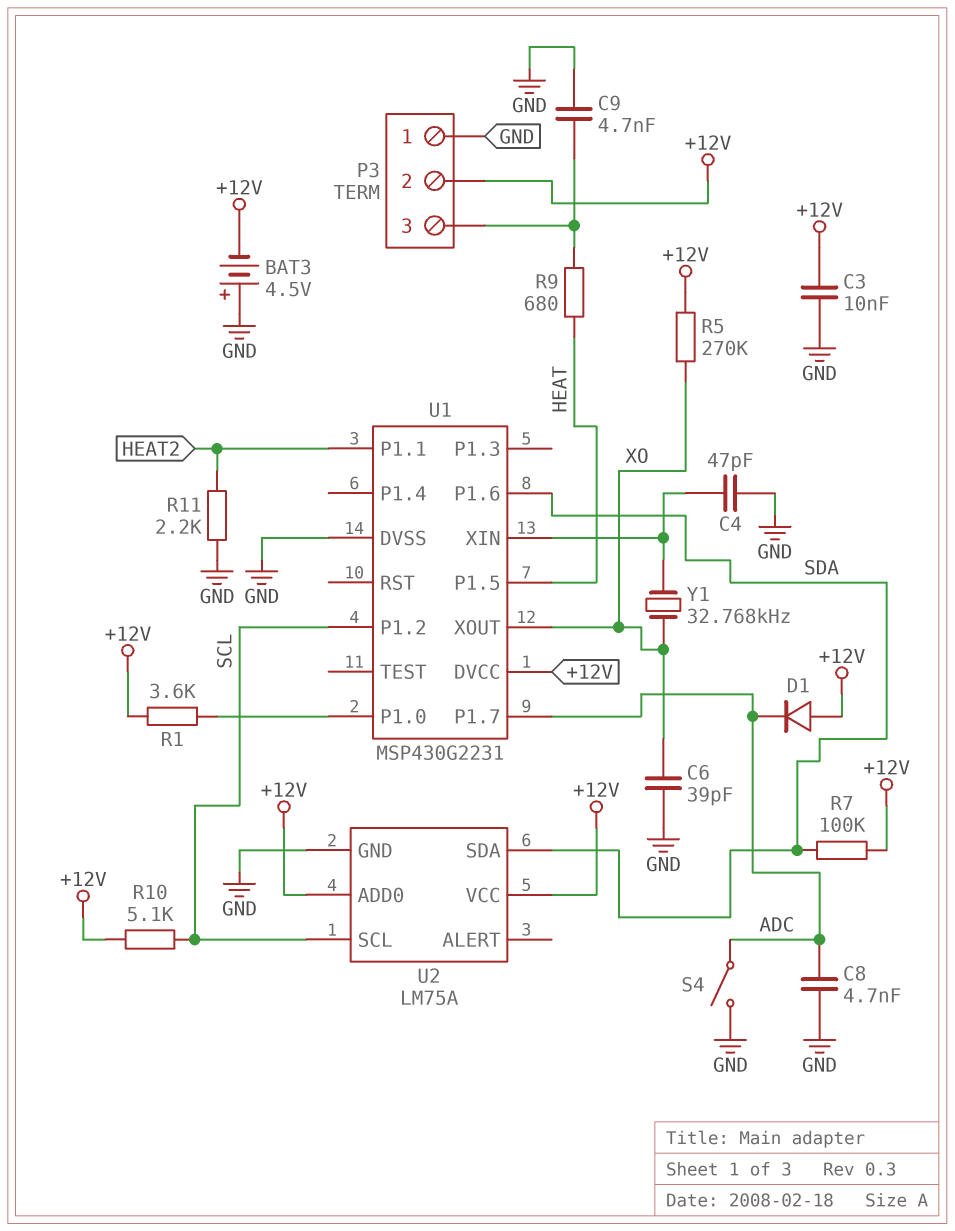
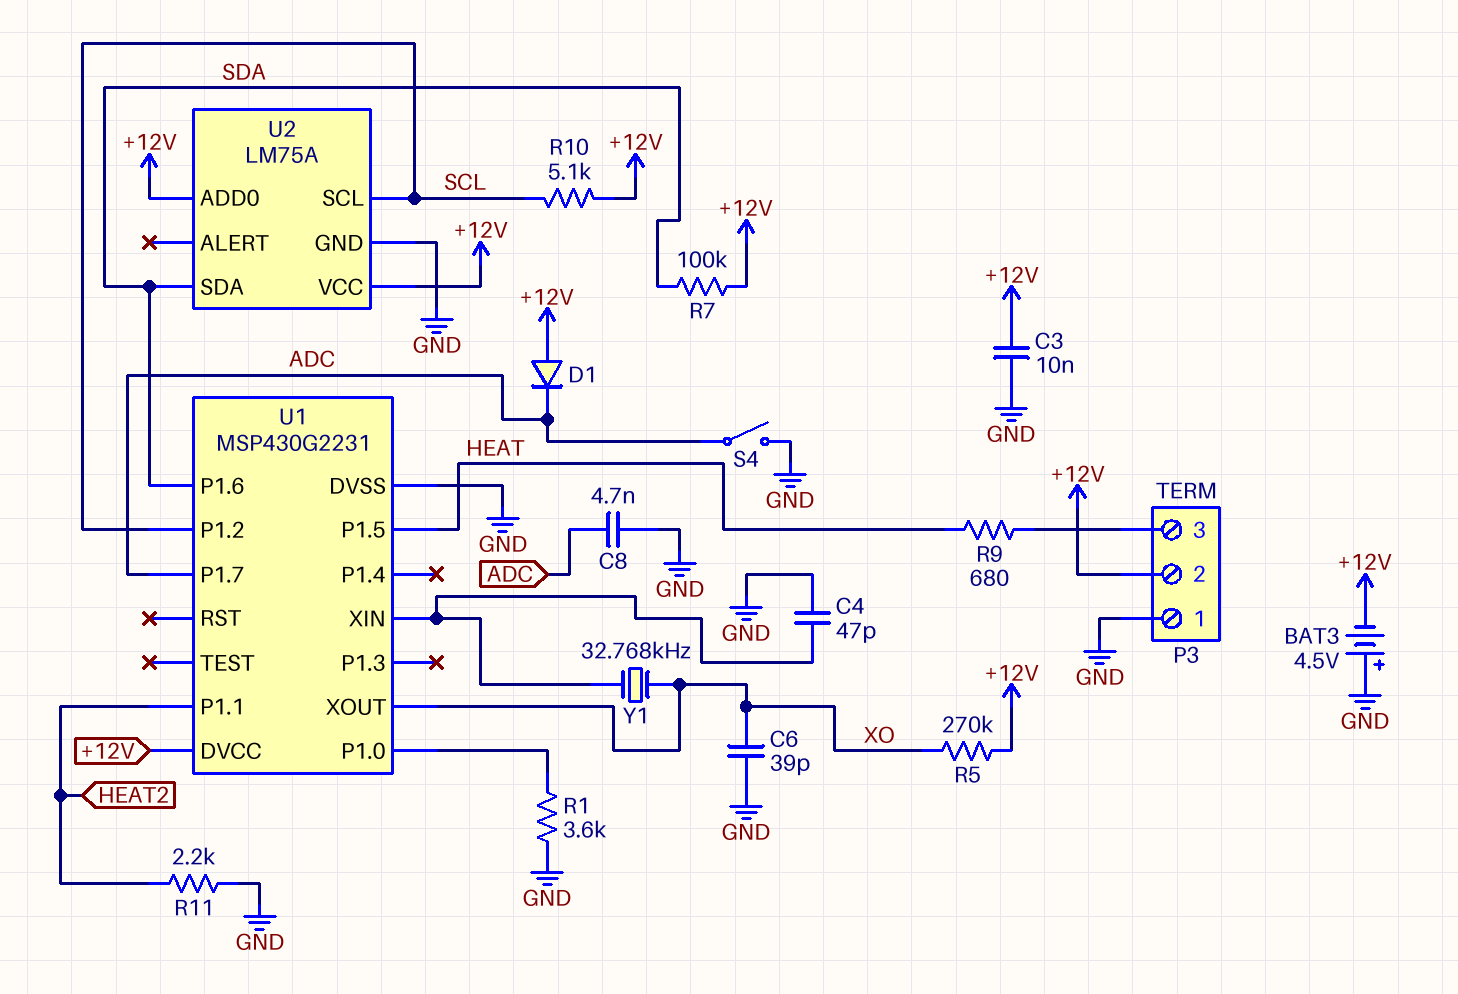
C9: 4.7nF (GND, P3/3) -> none
R1: 3.6k (+12V, U1/P1.0) -> 3.6k (GND, U1/P1.0)

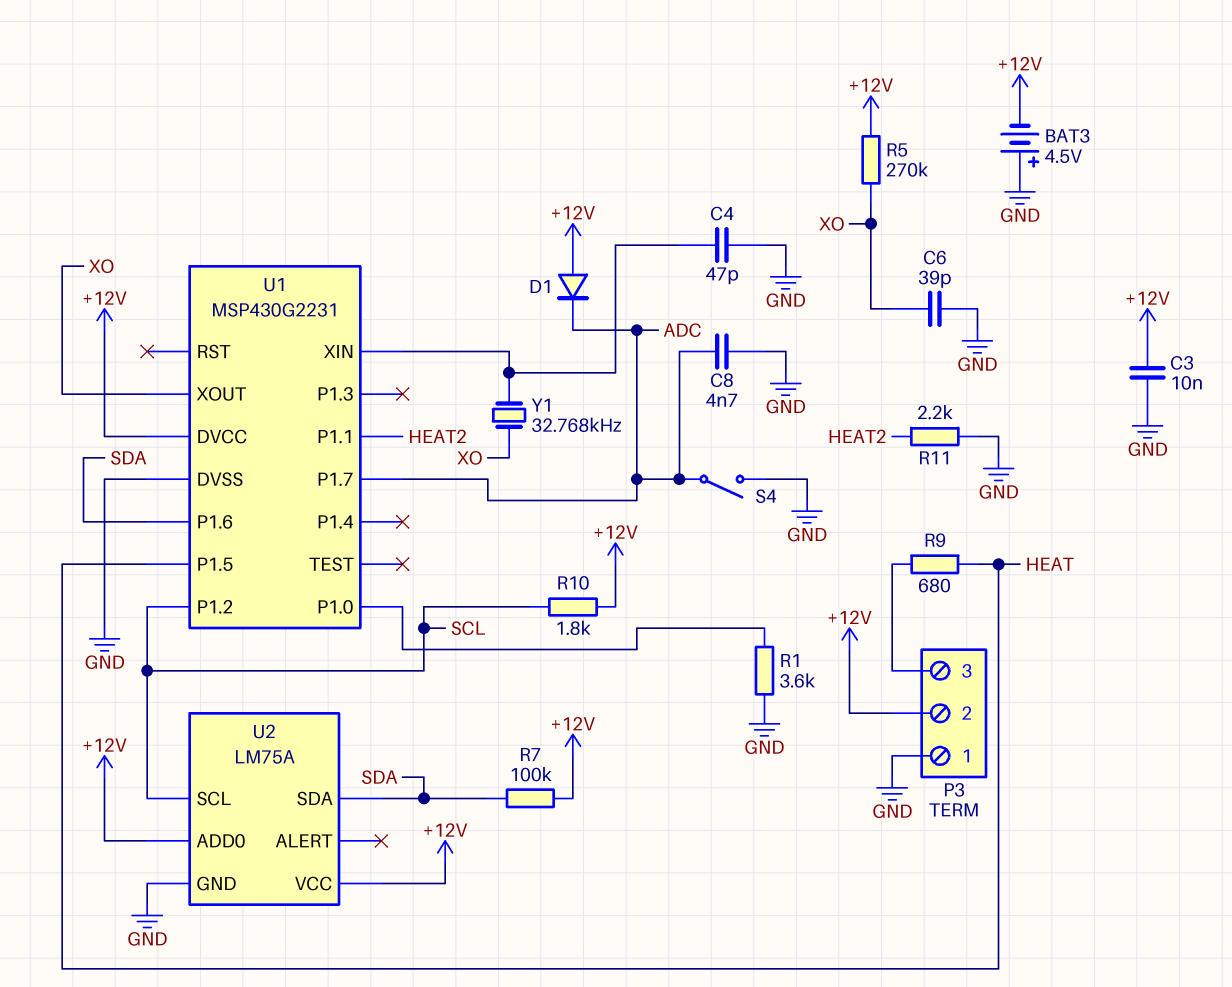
R10: 5.1k (+12V, SCL) -> 1.8k (+12V, SCL)

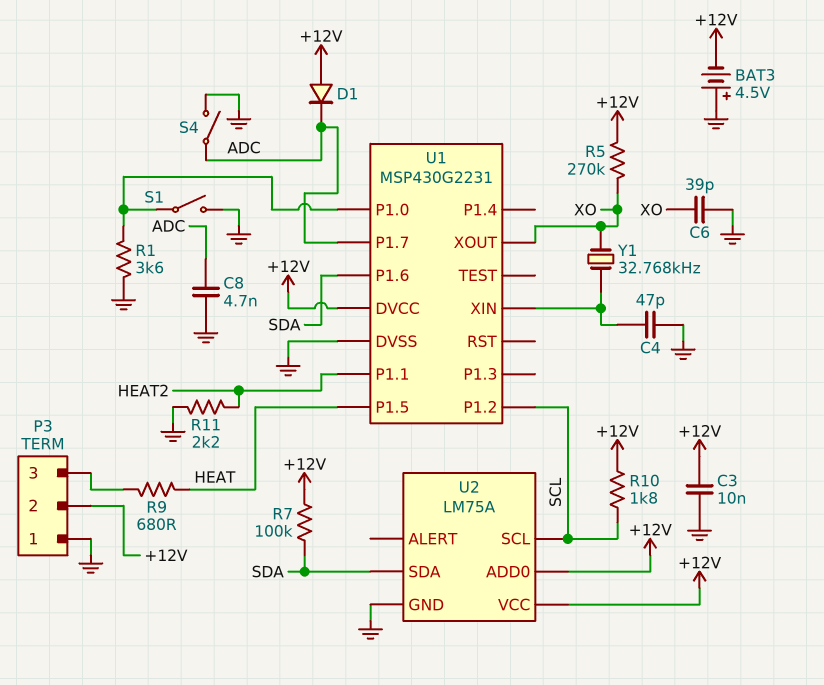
S1: none -> switch (GND, U1/P1.0)

